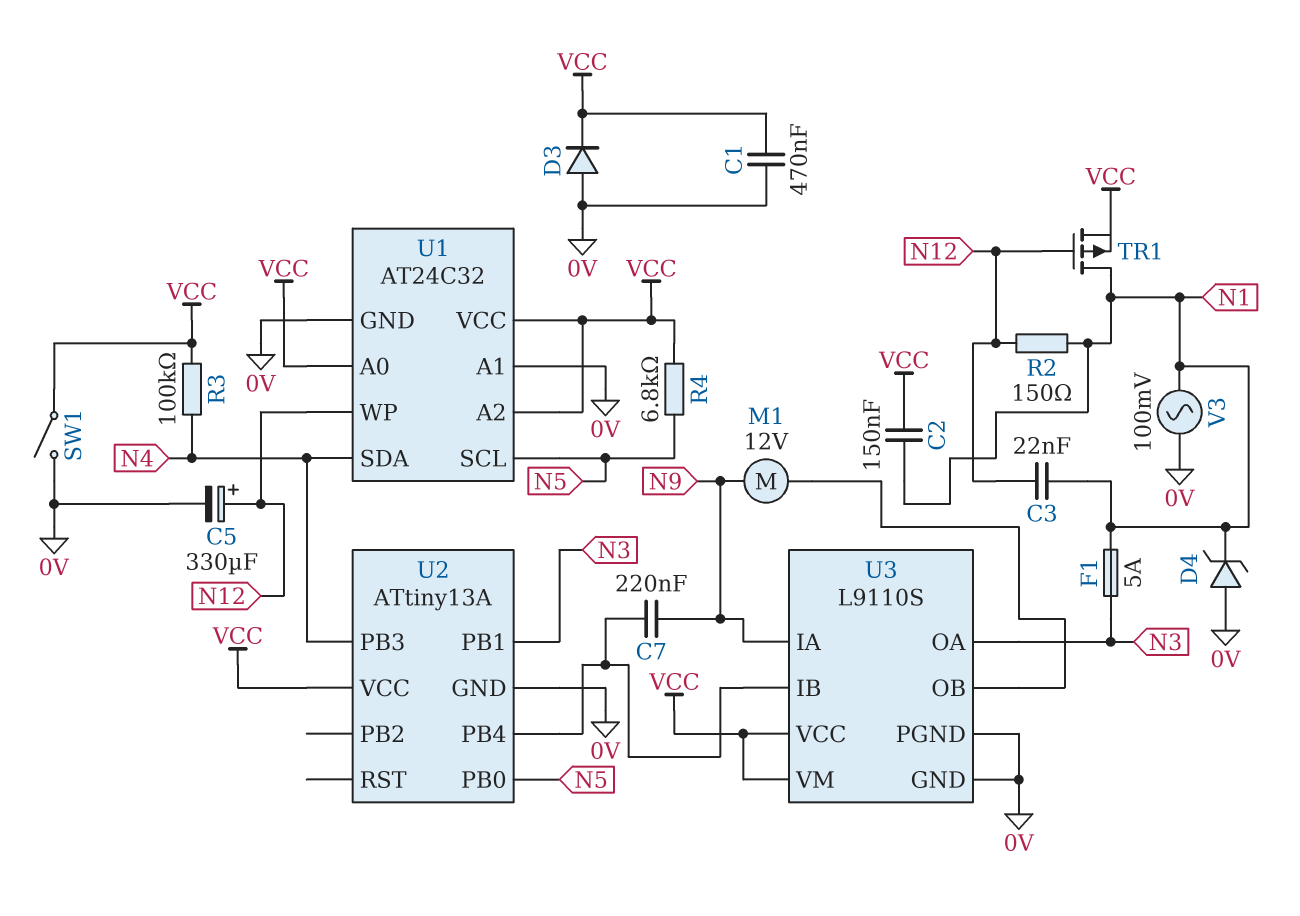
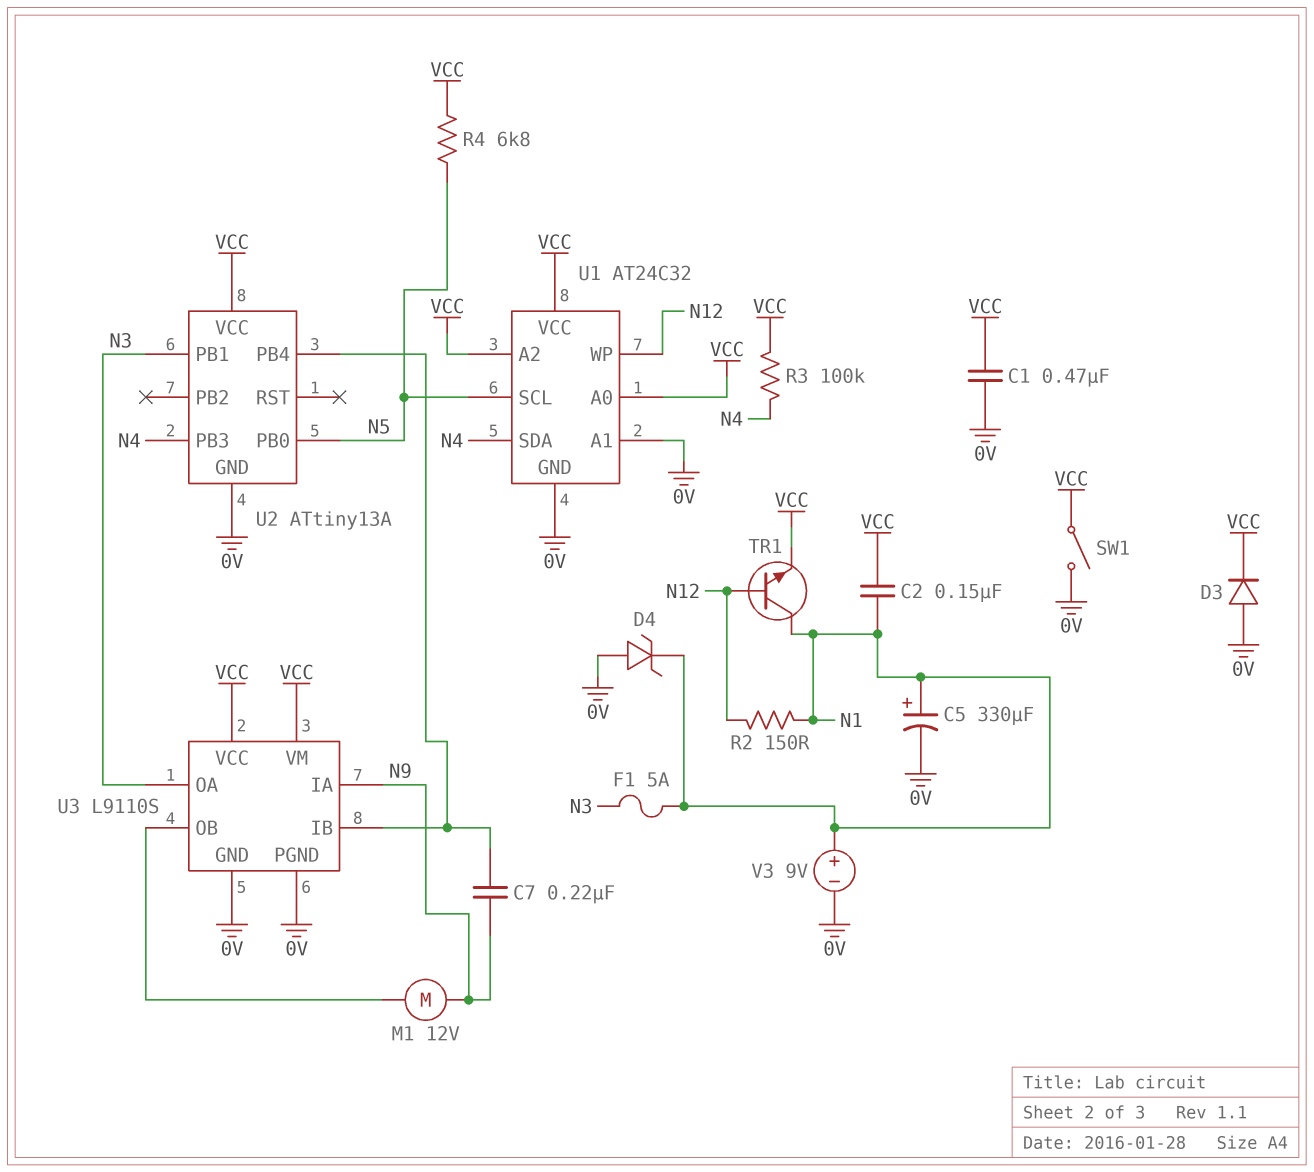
C3: 22nF (N1, N12) -> none
C5: 330uF (plus N12, minus 0V) -> 330uF (plus N1, minus 0V)
TR1: PMOS (G N12, D N1, S VCC) -> NPN (B N12, C N1, E VCC)
V3: AC 100mV (0V, N1) -> 9V (plus N1, minus 0V)

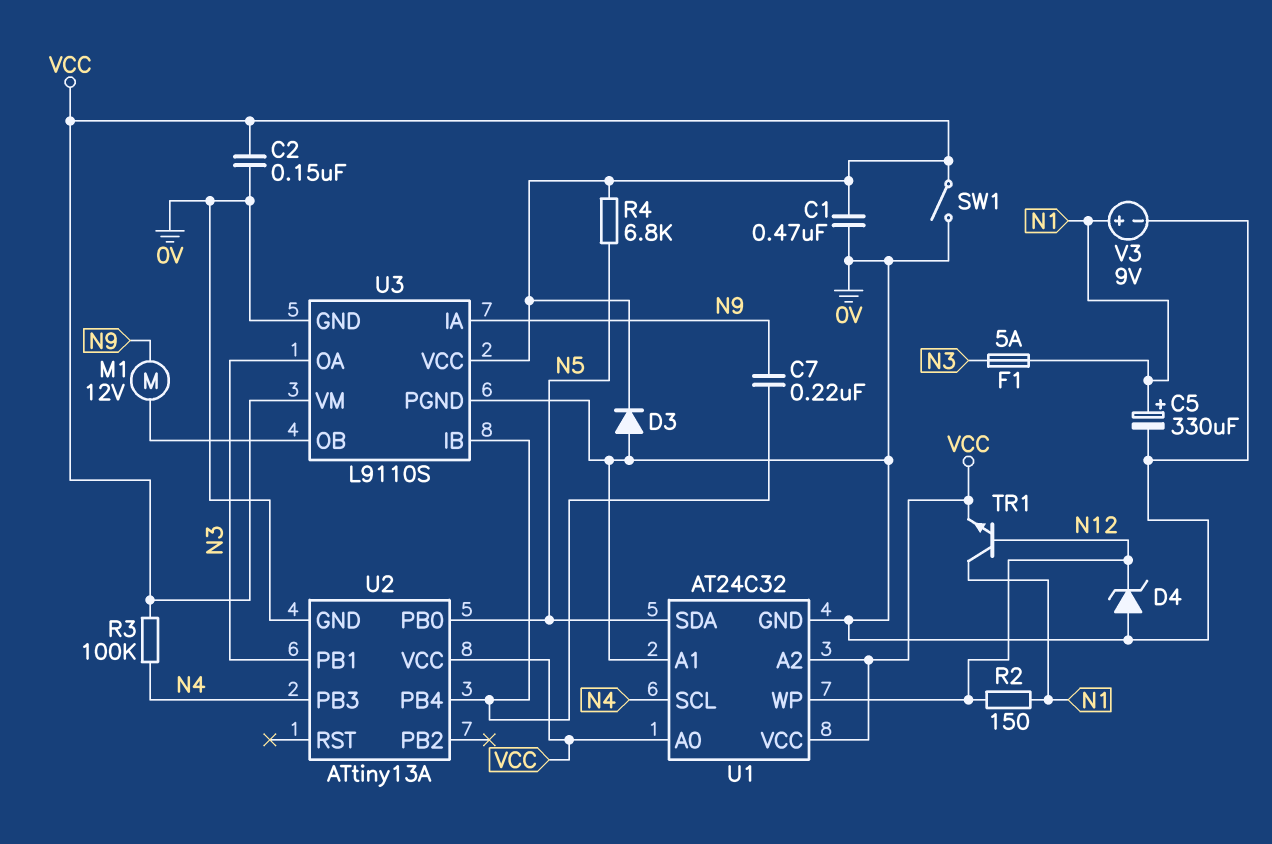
C2: 150nF (N1, VCC) -> 150nF (0V, VCC)
D4: zener (A 0V, K N1) -> zener (A 0V, K N12)
U1 pin SCL: N5 -> N4
U1 pin SDA: N4 -> N5

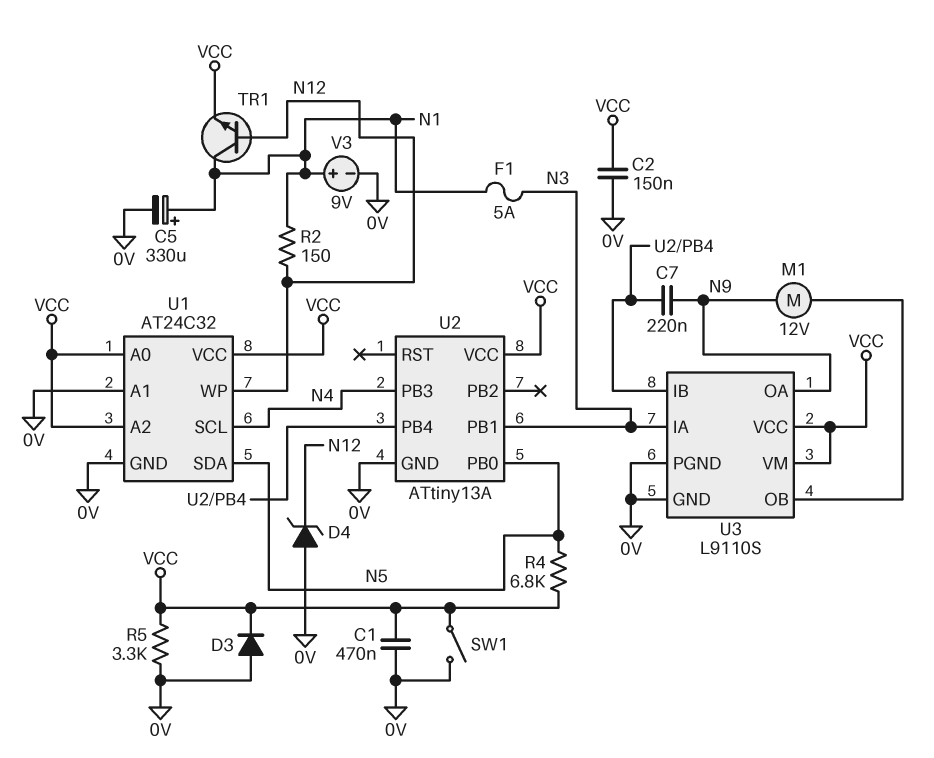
R3: 100k (N4, VCC) -> none
R5: none -> 3.3k (0V, VCC)
U3 pin IA: N9 -> N3
U3 pin OA: N3 -> N9

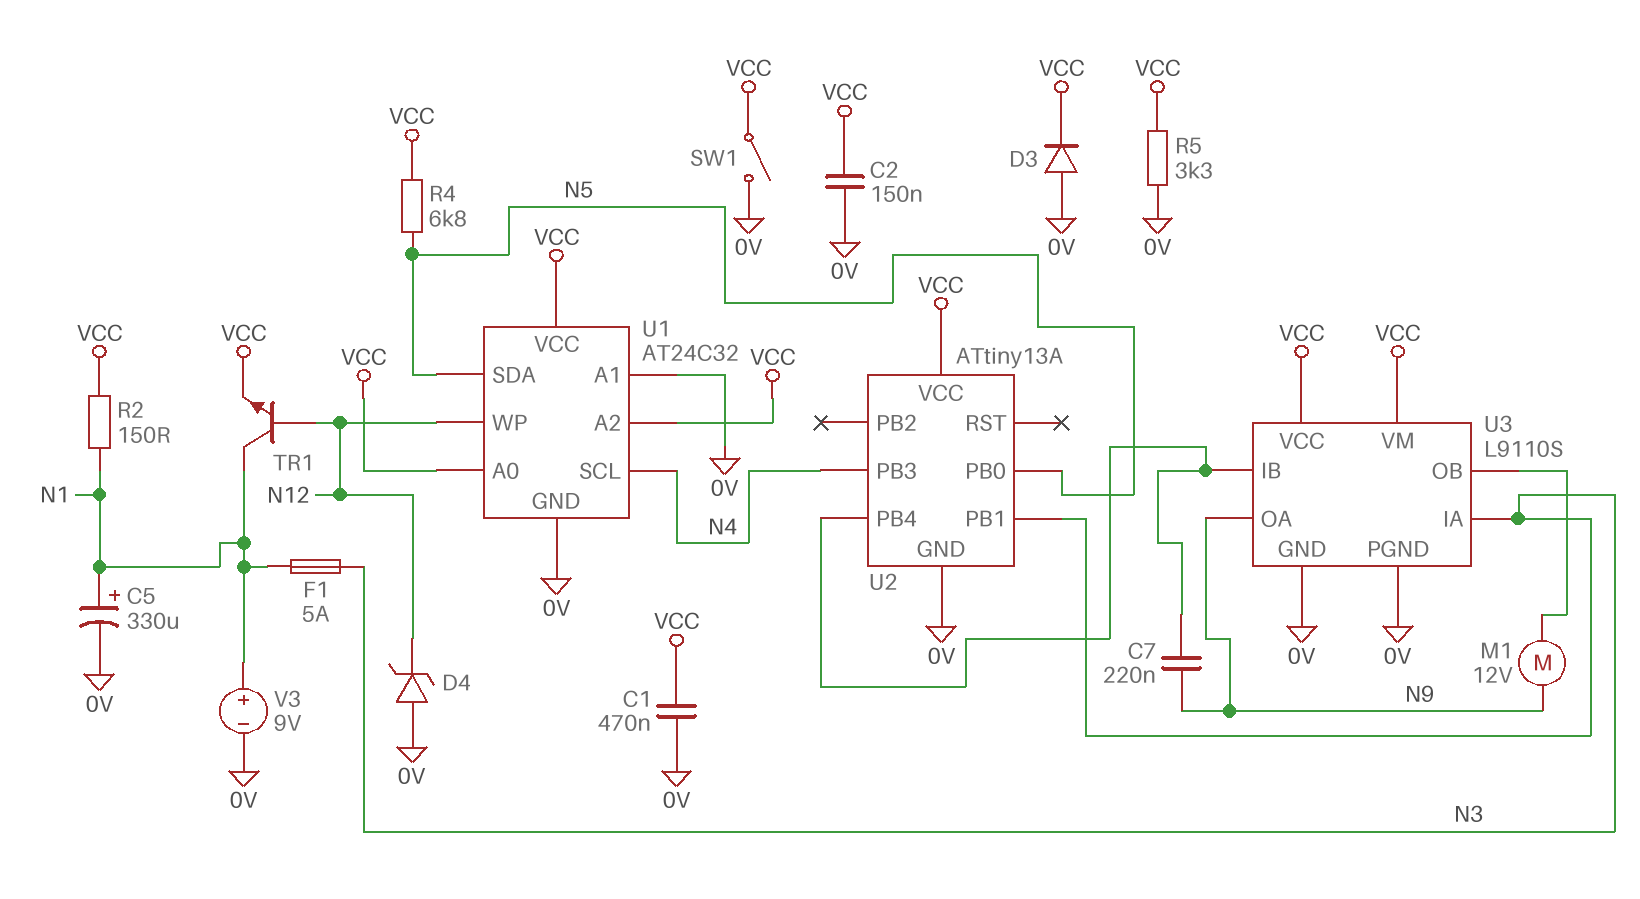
R2: 150 (N1, N12) -> 150 (N1, VCC)

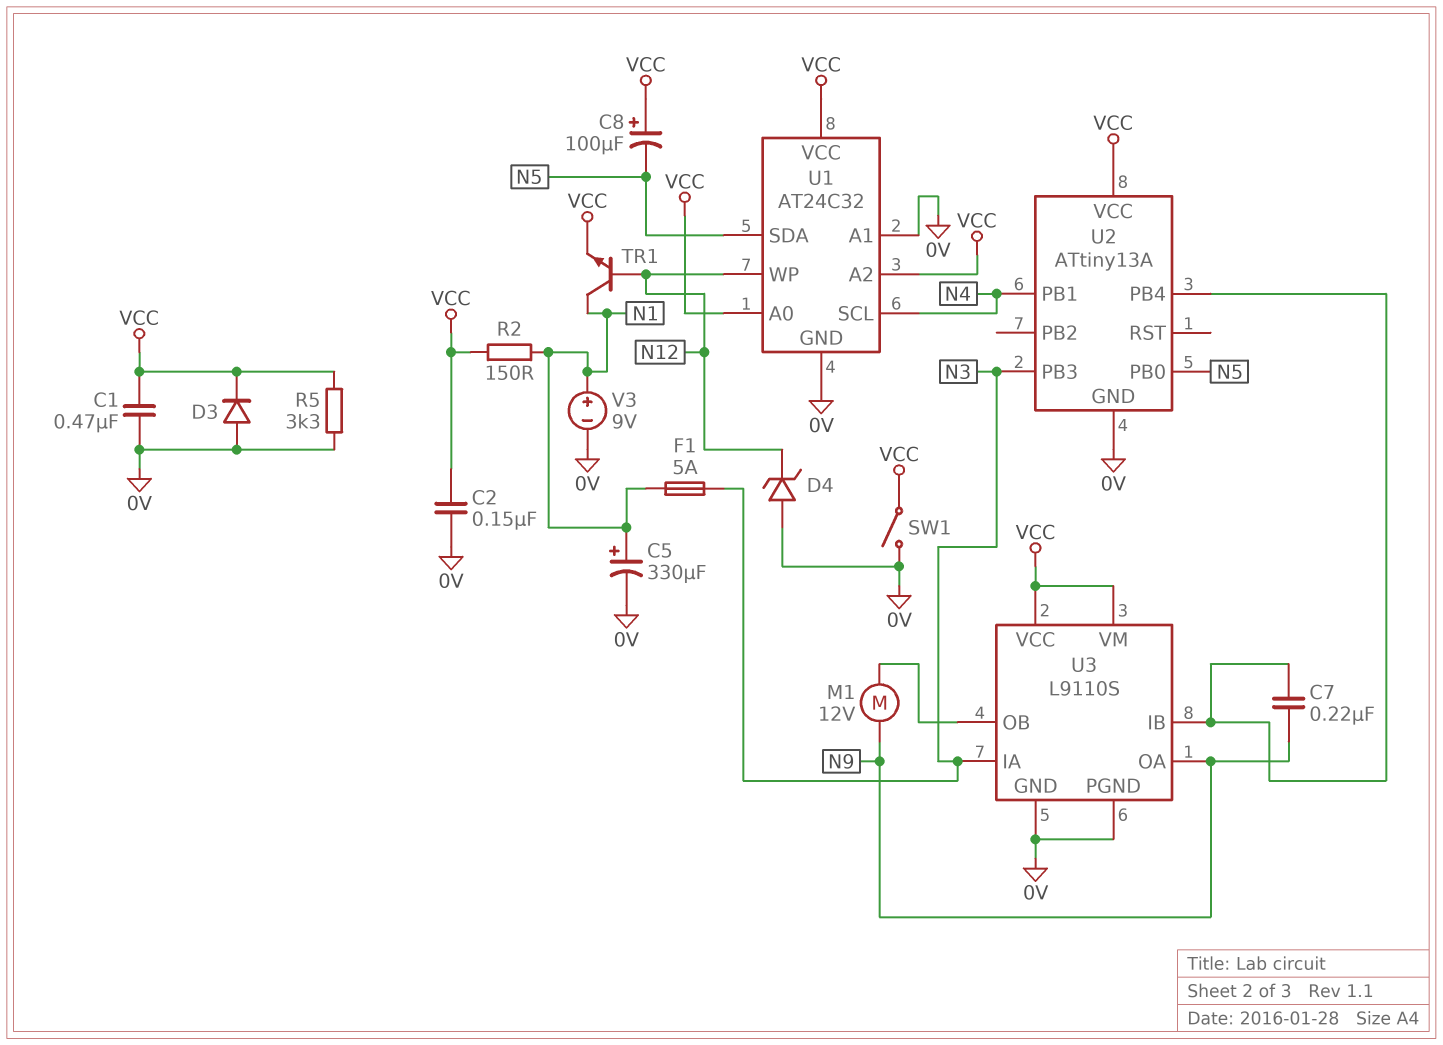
C8: none -> 100uF (plus VCC, minus N5)
R4: 6.8k (N5, VCC) -> none
U2 pin PB1: N3 -> N4
U2 pin PB3: N4 -> N3

